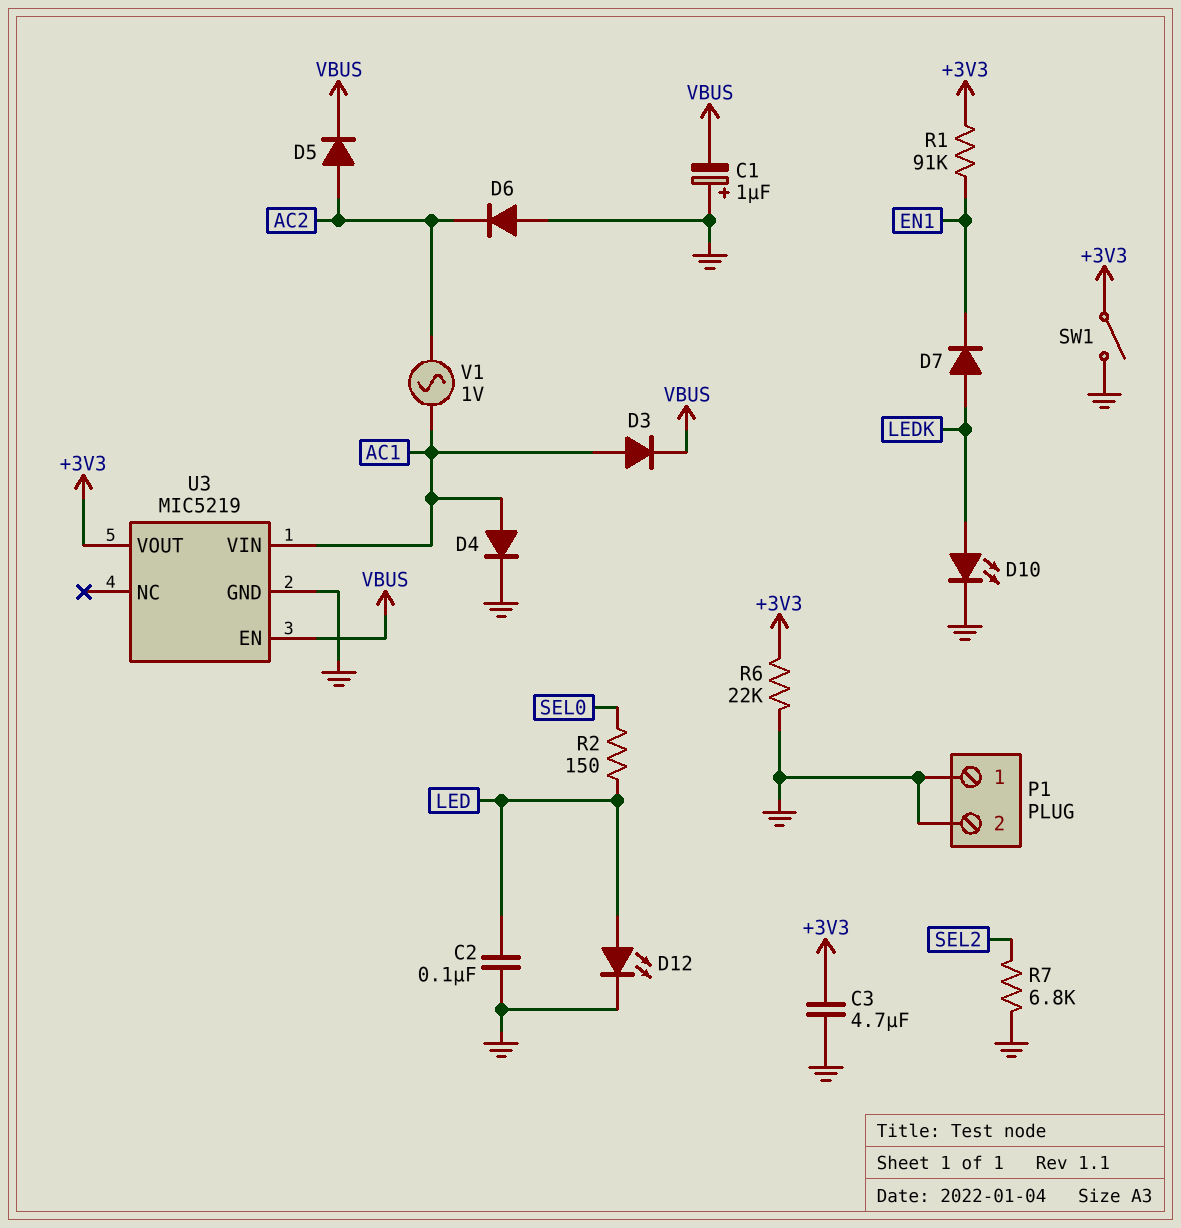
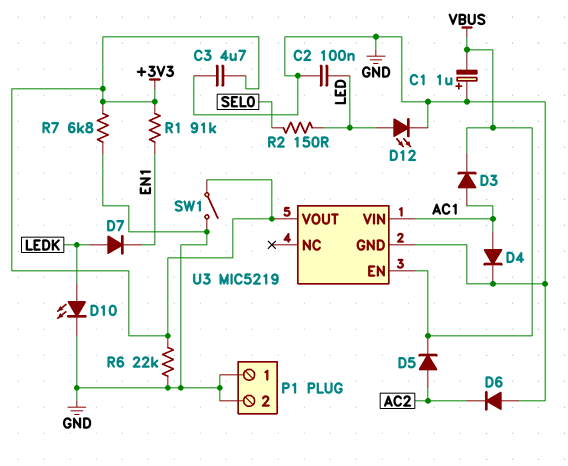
R7: 6.8k (GND, SEL2) -> 6.8k (+3V3, GND)
V1: AC 1V (AC1, AC2) -> none

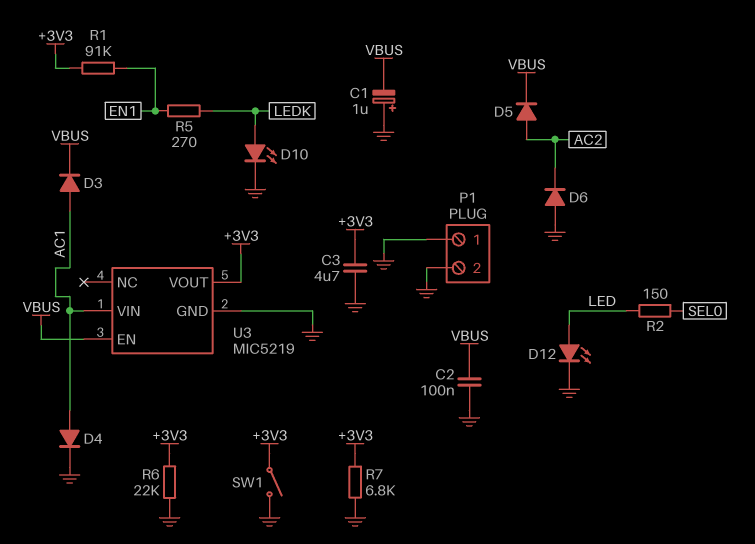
C2: 100nF (GND, LED) -> 100nF (GND, VBUS)
D7: diode (A LEDK, K EN1) -> none
R5: none -> 270 (EN1, LEDK)

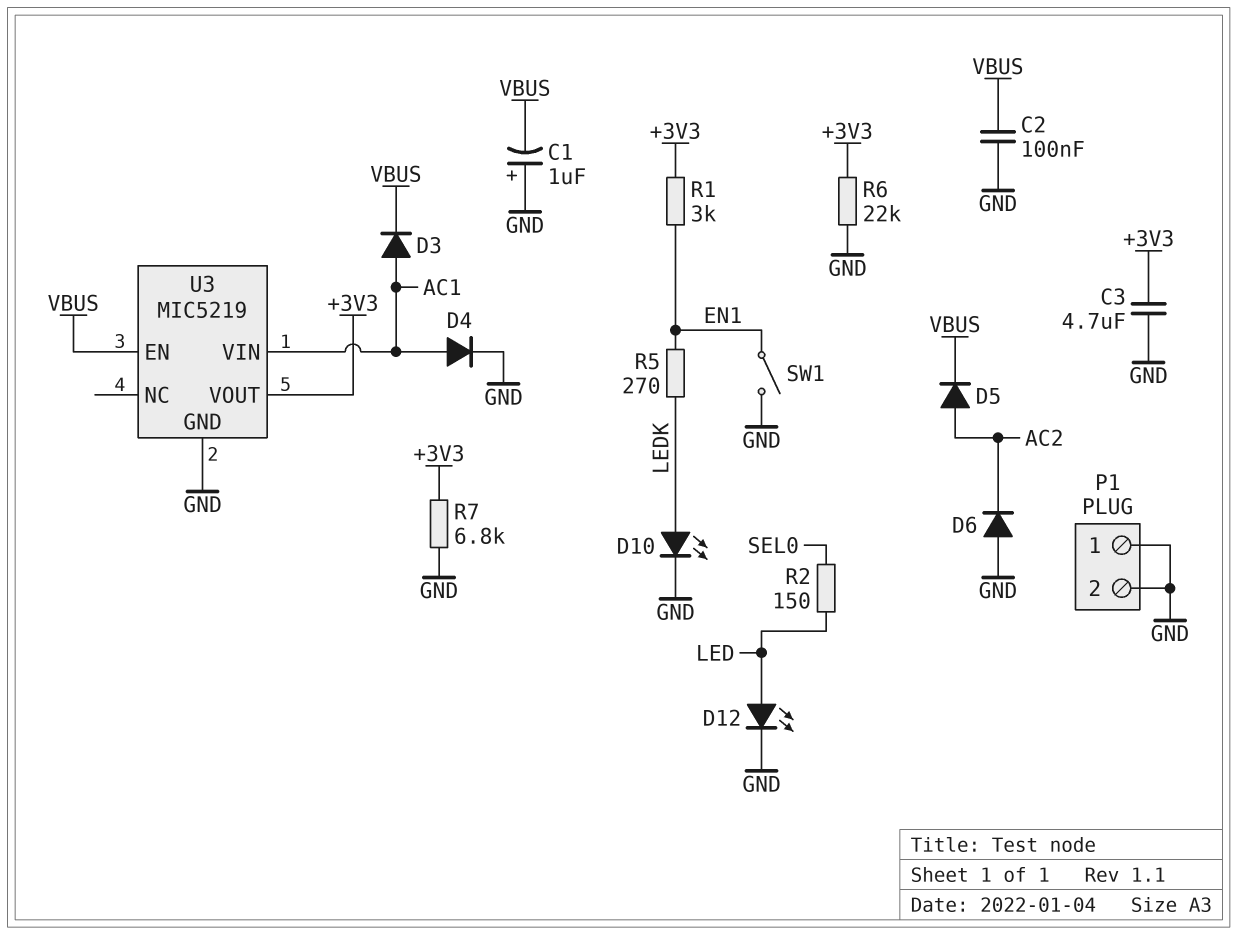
R1: 91k (+3V3, EN1) -> 3k (+3V3, EN1)
SW1: switch (+3V3, GND) -> switch (EN1, GND)

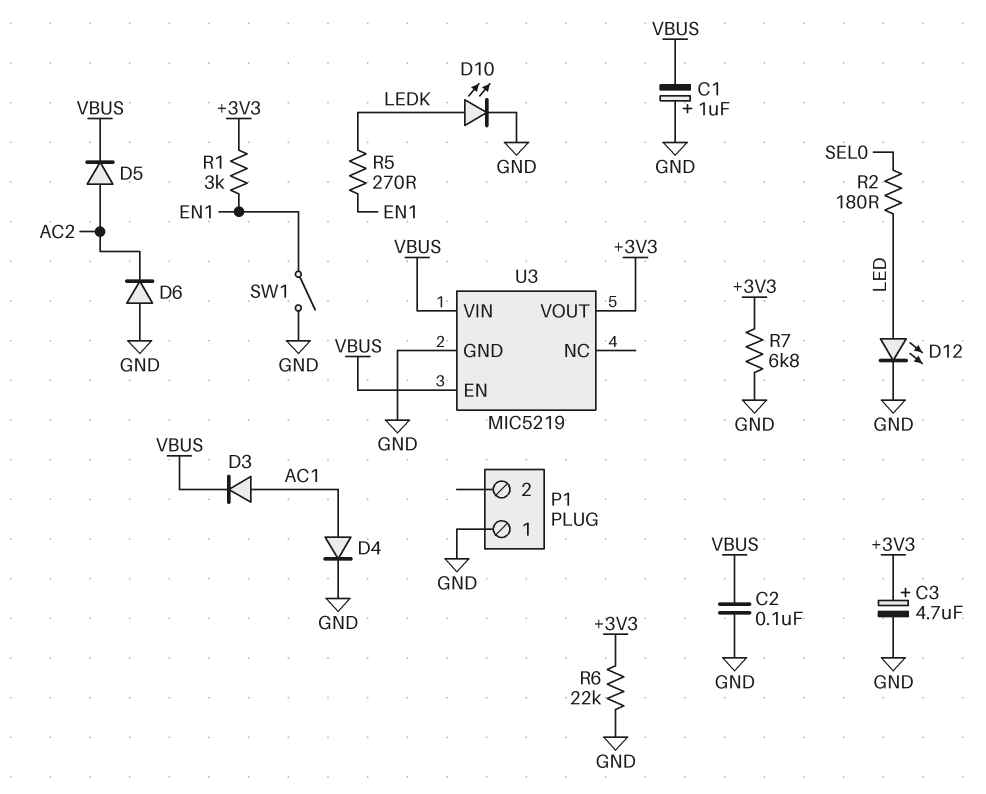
C3: 4.7uF (+3V3, GND) -> 4.7uF (plus +3V3, minus GND)
P1 pin 2: GND -> none
R2: 150 (LED, SEL0) -> 180 (LED, SEL0)
U3 pin VIN: AC1 -> VBUS

